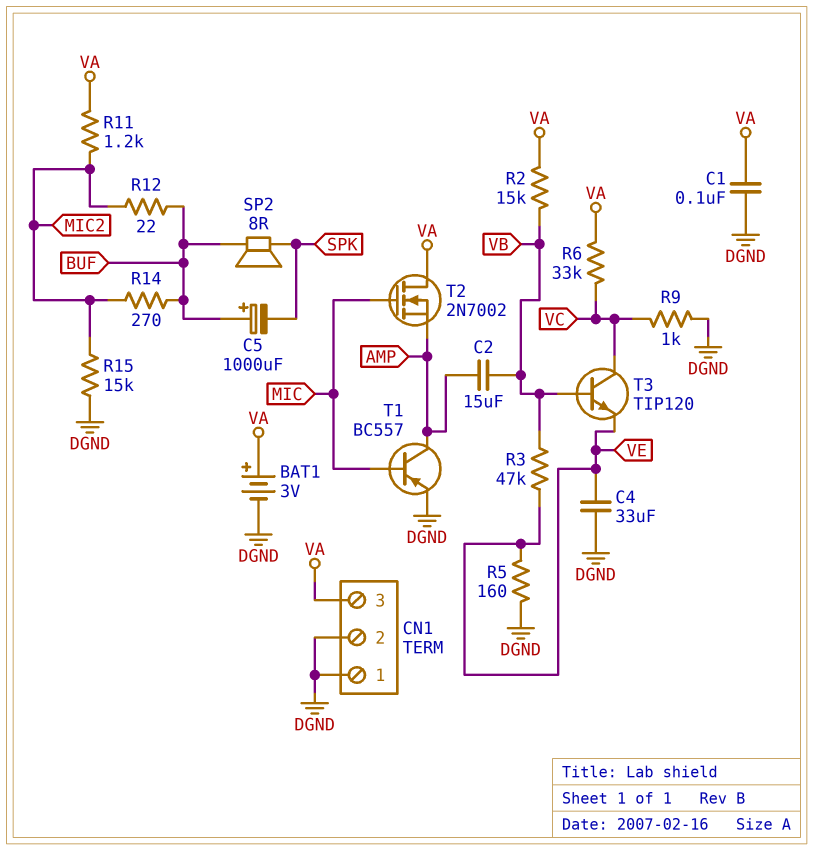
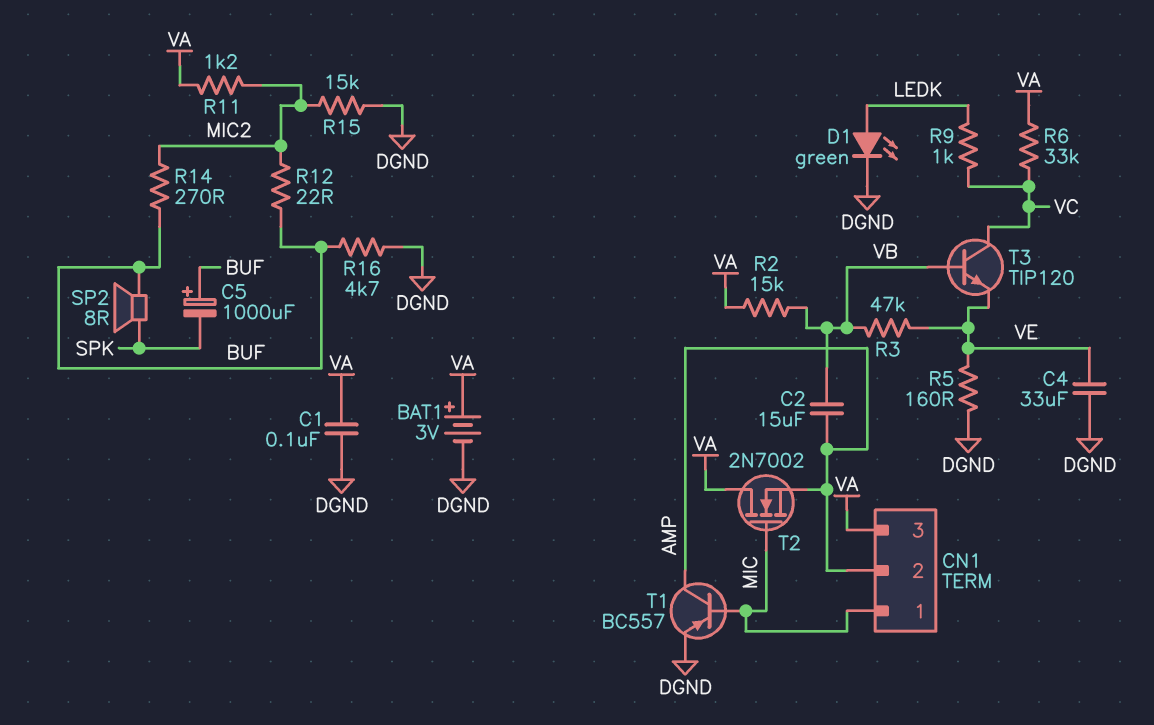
CN1 pin 1: DGND -> MIC
CN1 pin 2: DGND -> AMP
D1: none -> LED green (A LEDK, K DGND)
R9: 1k (DGND, VC) -> 1k (LEDK, VC)
R16: none -> 4.7k (BUF, DGND)

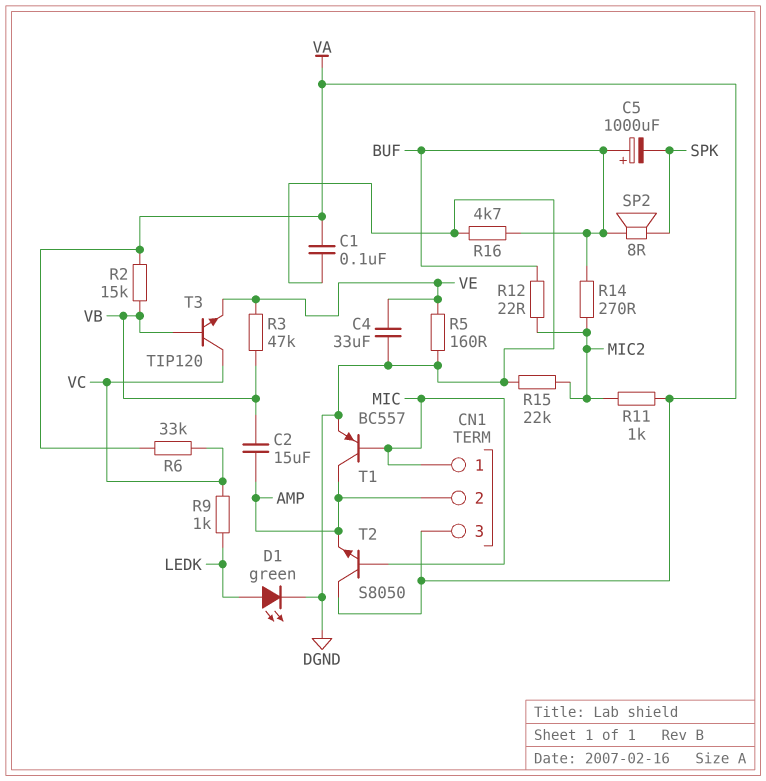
BAT1: 3V (plus VA, minus DGND) -> none
R11: 1.2k (MIC2, VA) -> 1k (MIC2, VA)
R15: 15k (DGND, MIC2) -> 22k (DGND, MIC2)
T2: NMOS 2N7002 (G MIC, D VA, S AMP) -> NPN S8050 (B MIC, C VA, E AMP)

